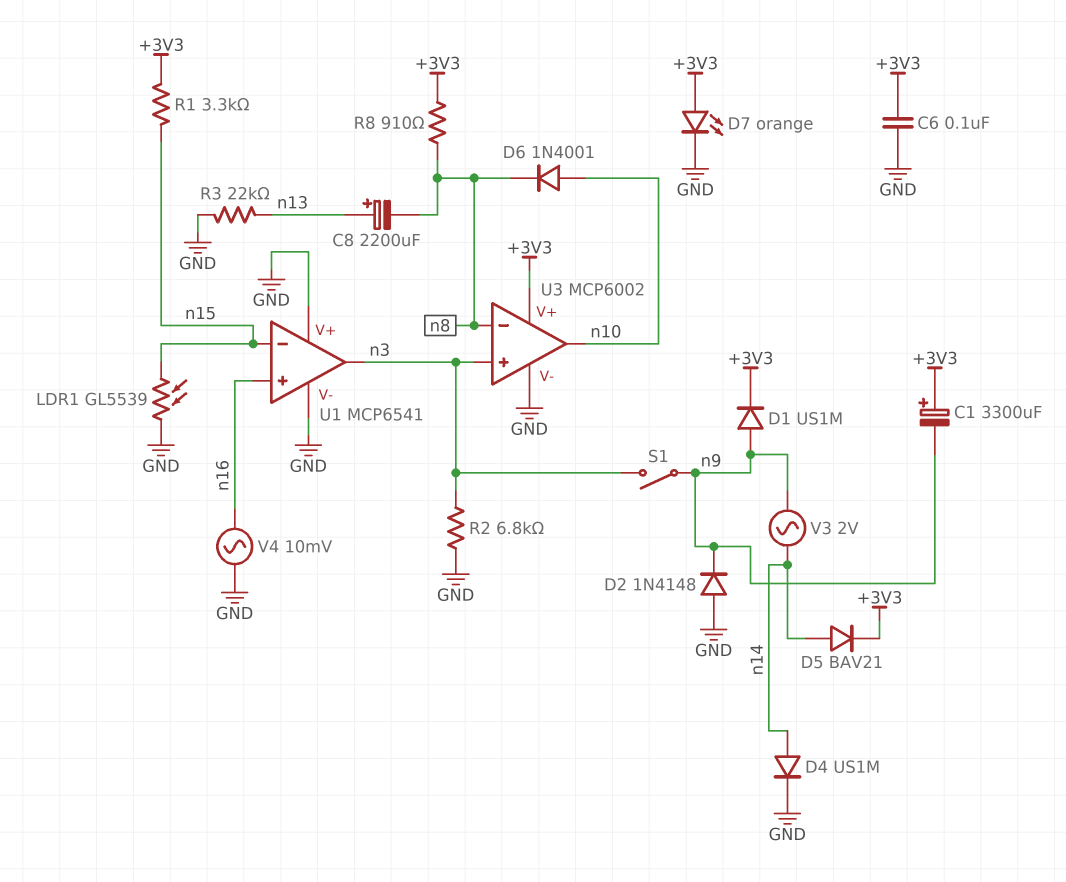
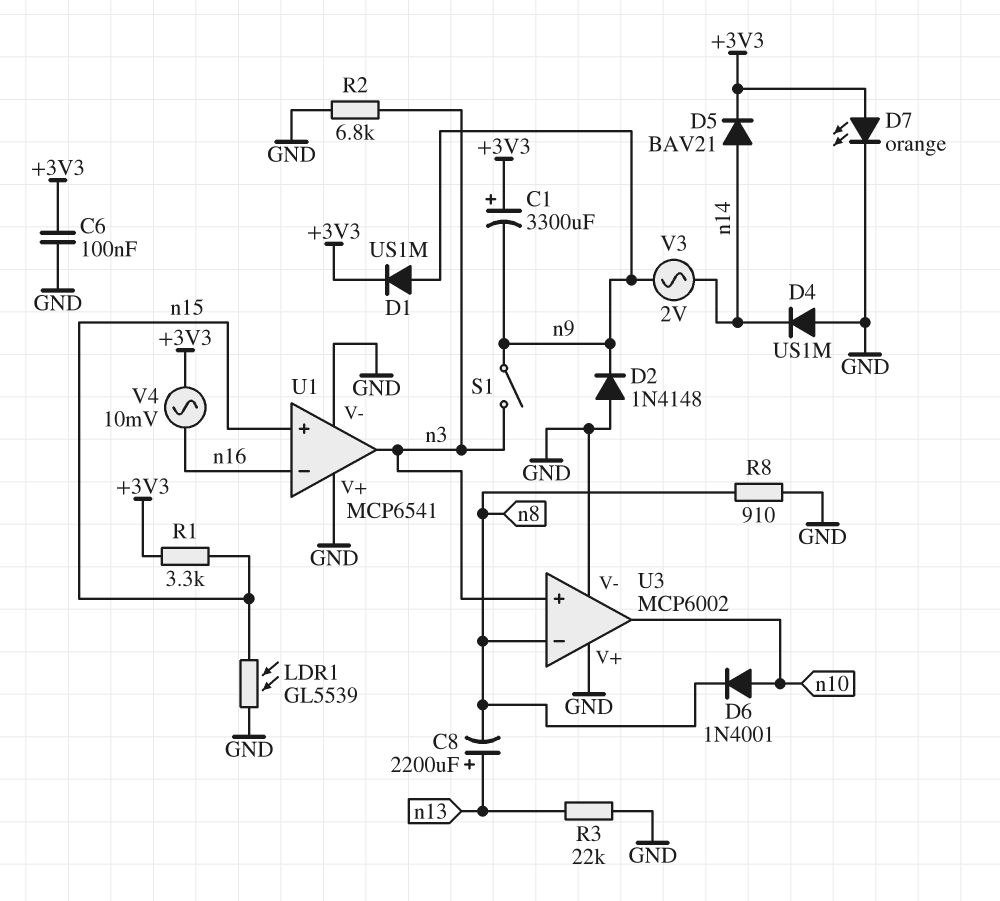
D4: diode US1M (A n14, K GND) -> diode US1M (A GND, K n14)
R8: 910 (+3V3, n8) -> 910 (GND, n8)
U1 pin in+: n16 -> n15
U1 pin in-: n15 -> n16
U3 pin V+: +3V3 -> GND
V4: AC 10mV (GND, n16) -> AC 10mV (+3V3, n16)

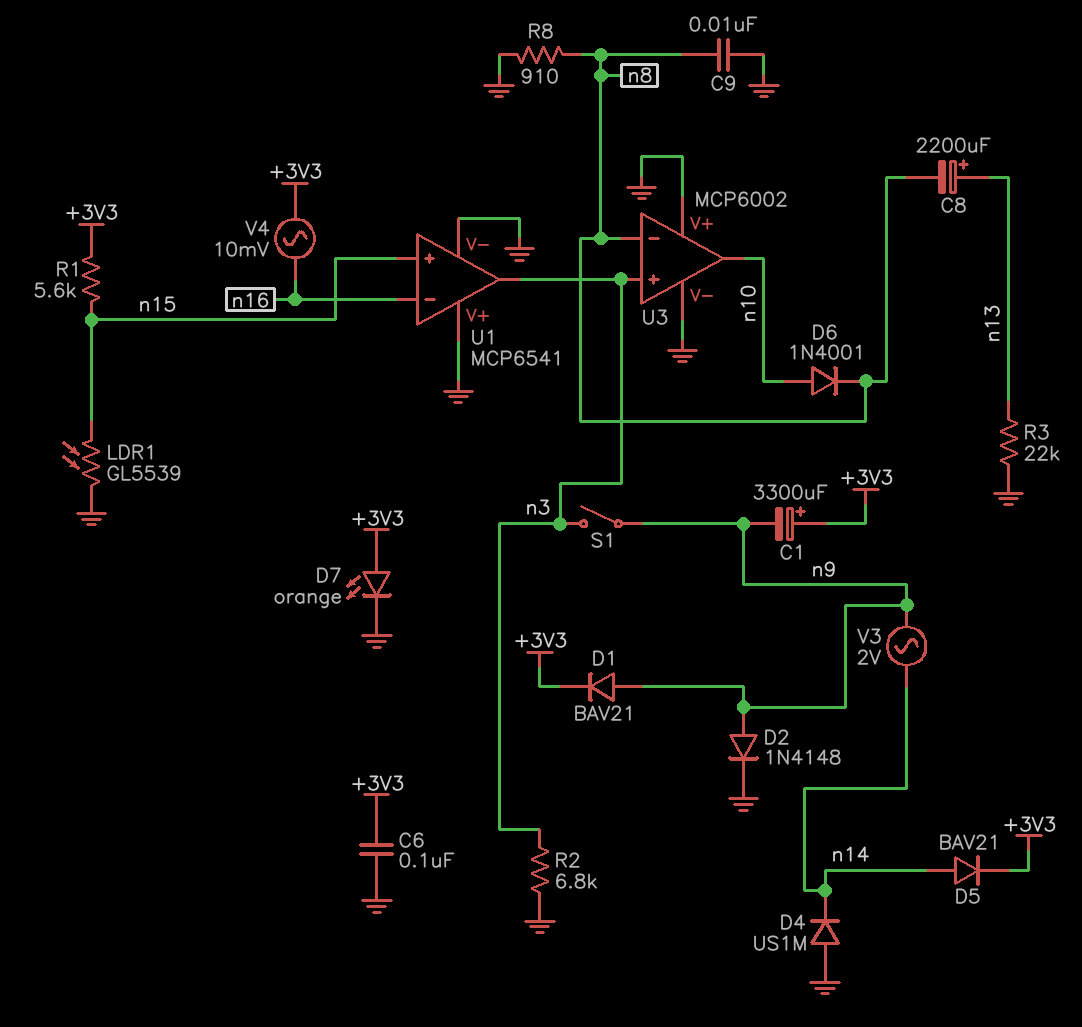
C9: none -> 10nF (GND, n8)
D1: diode US1M (A n9, K +3V3) -> diode BAV21 (A n9, K +3V3)
D2: diode 1N4148 (A GND, K n9) -> diode 1N4148 (A n9, K GND)
R1: 3.3k (+3V3, n15) -> 5.6k (+3V3, n15)

